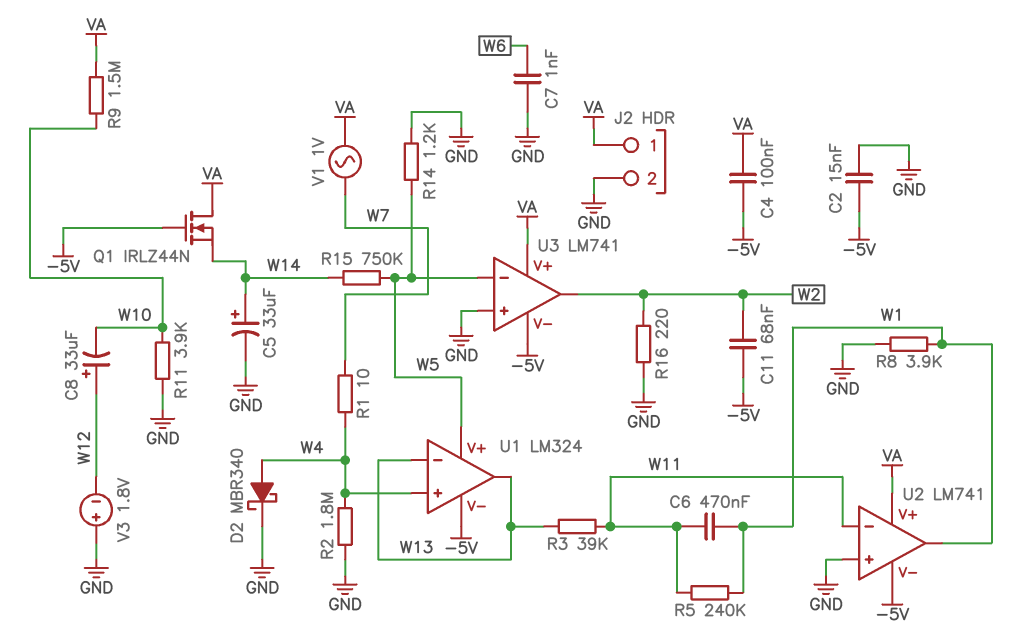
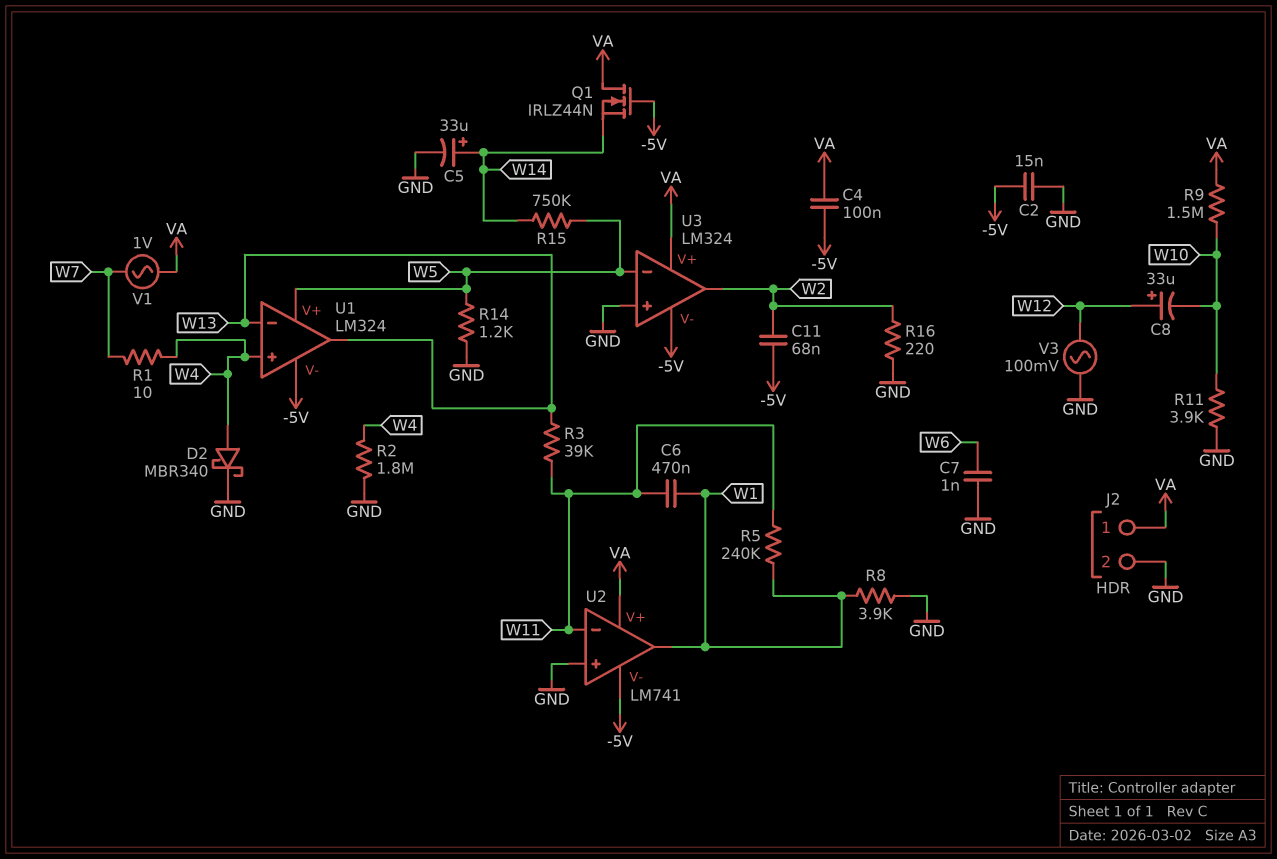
U3: LM741 -> LM324
V3: 1.8V (plus GND, minus W12) -> AC 100mV (GND, W12)

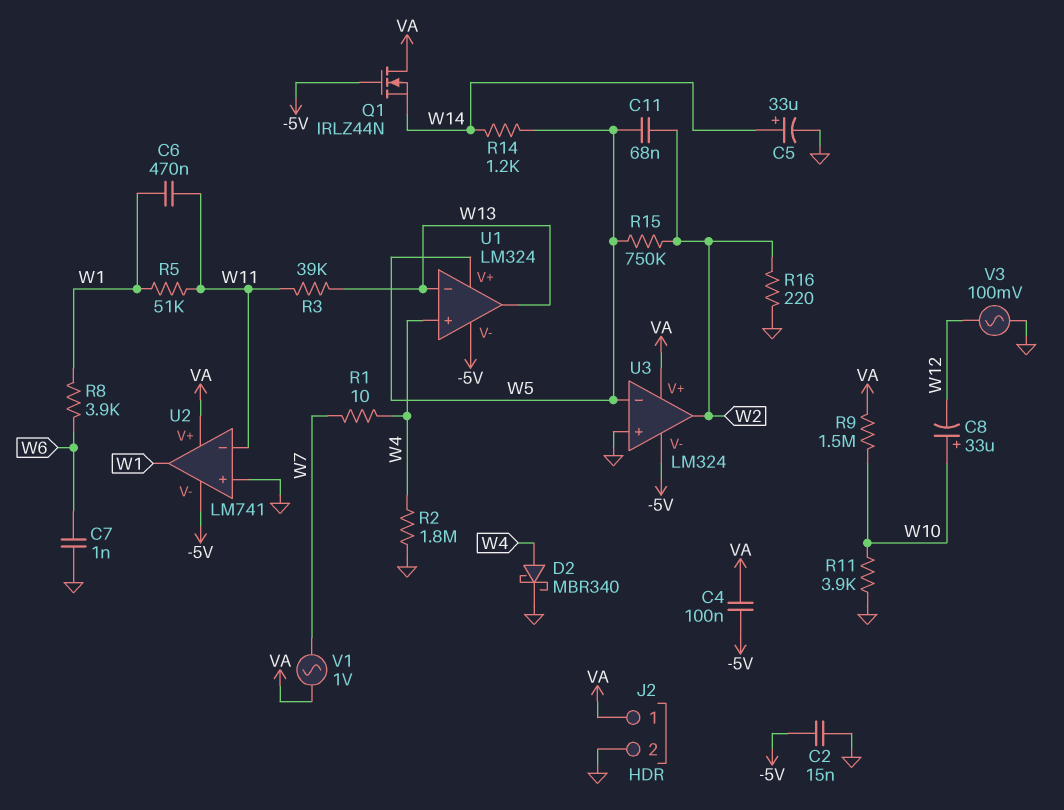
C8: 33uF (plus W12, minus W10) -> 33uF (plus W10, minus W12)
C11: 68nF (-5V, W2) -> 68nF (W2, W5)
R5: 240k (W1, W11) -> 51k (W1, W11)
R8: 3.9k (GND, W1) -> 3.9k (W1, W6)
R14: 1.2k (GND, W5) -> 1.2k (W5, W14)
R15: 750k (W5, W14) -> 750k (W2, W5)

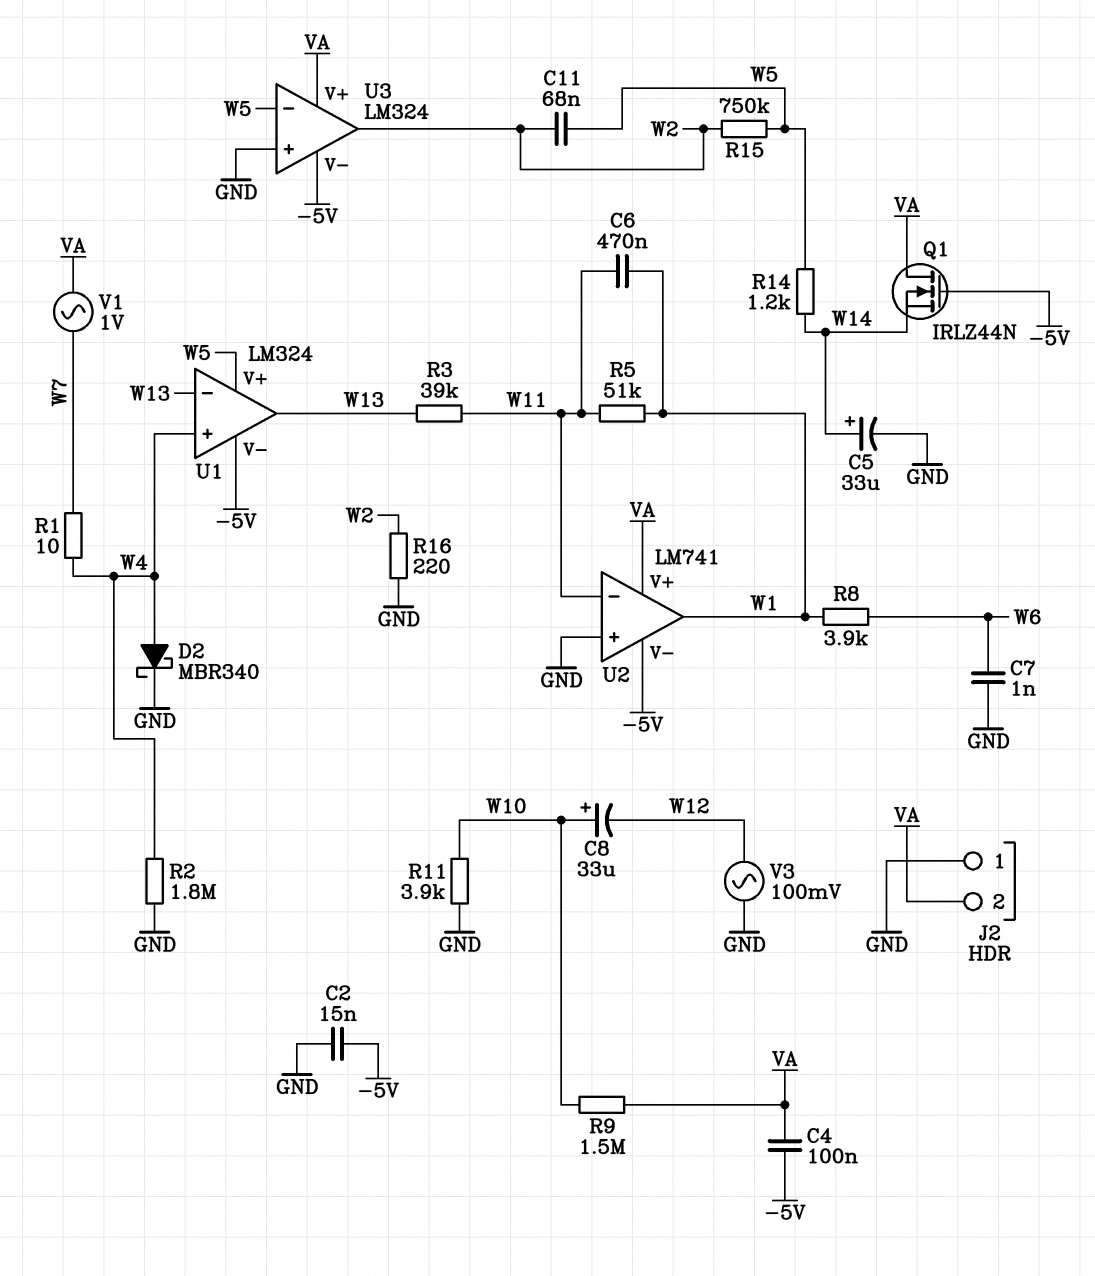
J2 pin 1: VA -> GND
J2 pin 2: GND -> VA

